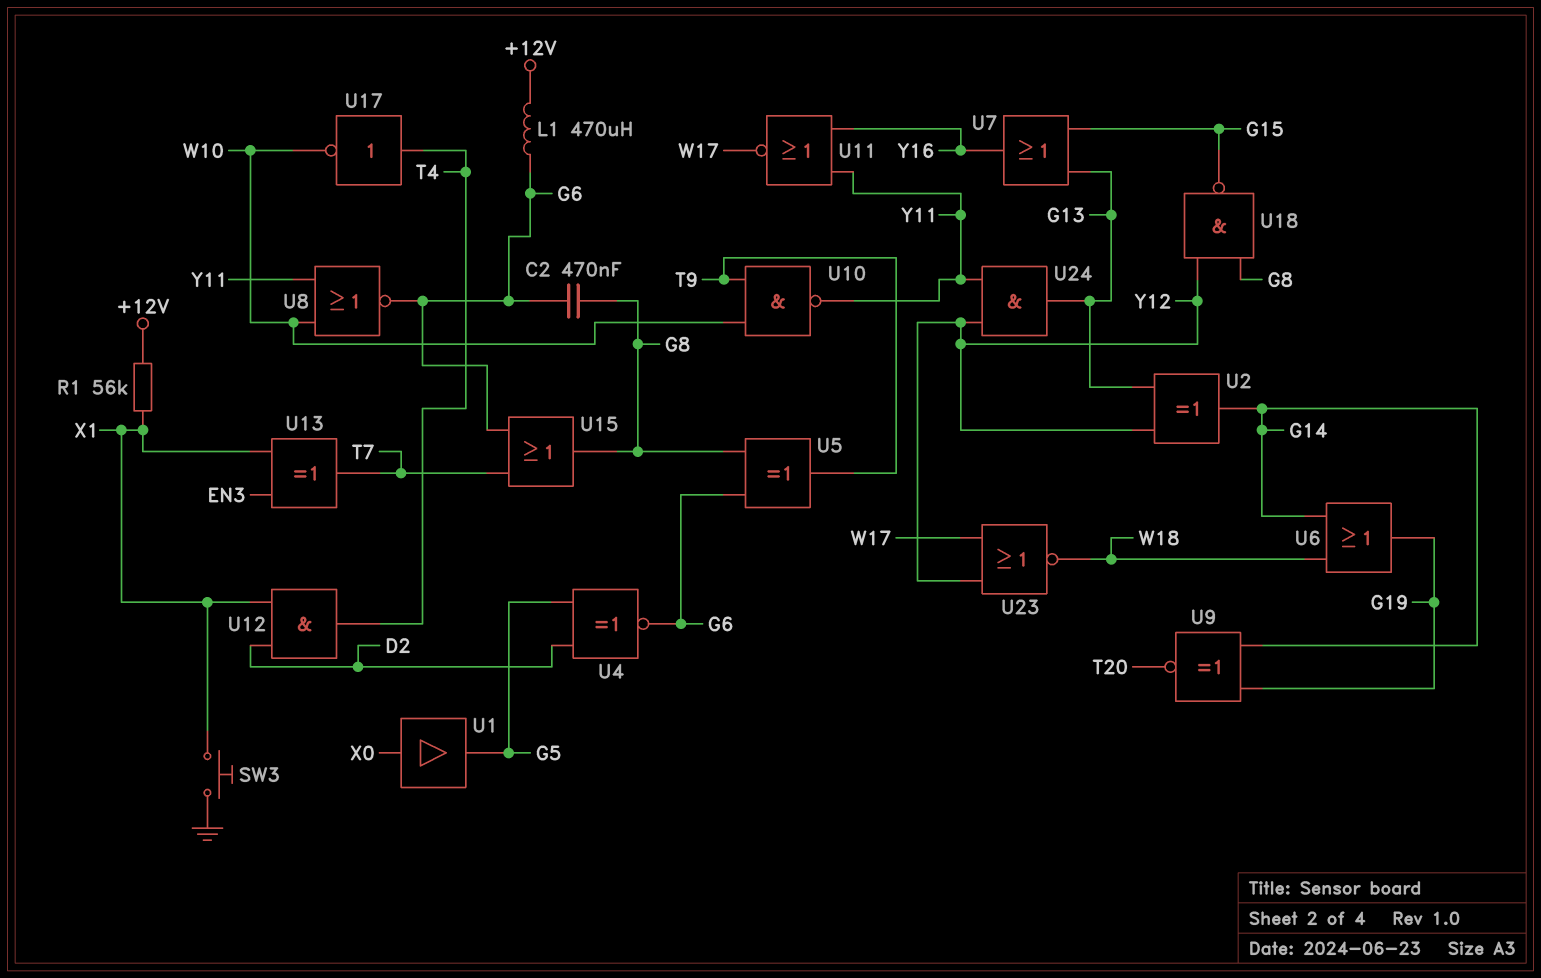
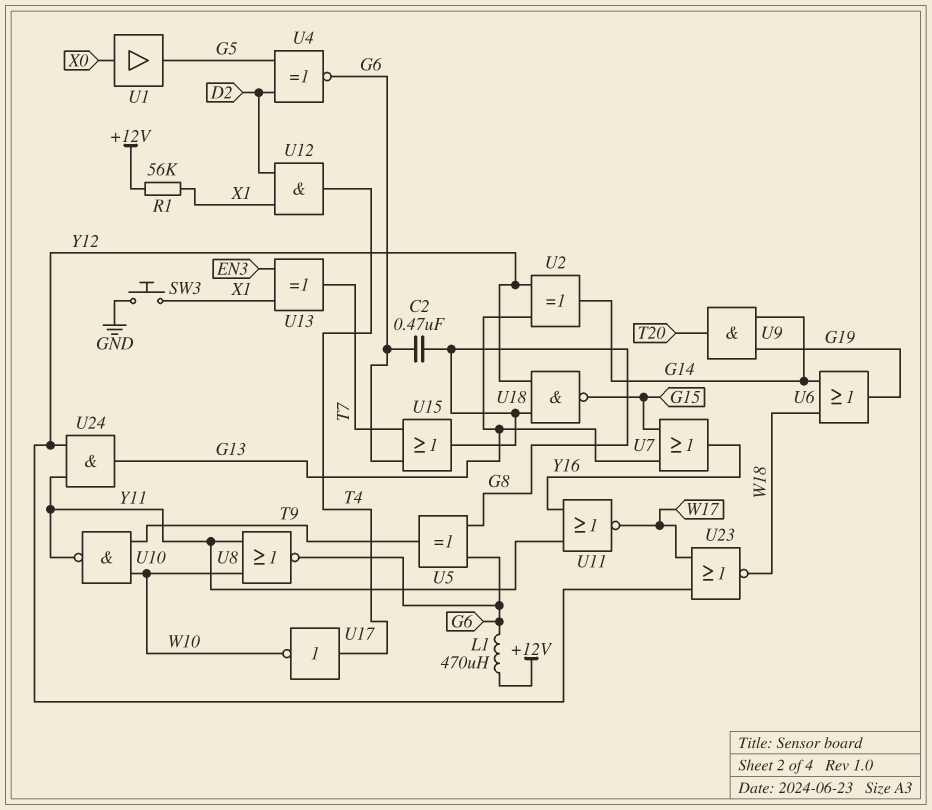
U9: XNOR (in G14, in G19, out T20) -> AND (in G14, in G19, out T20)

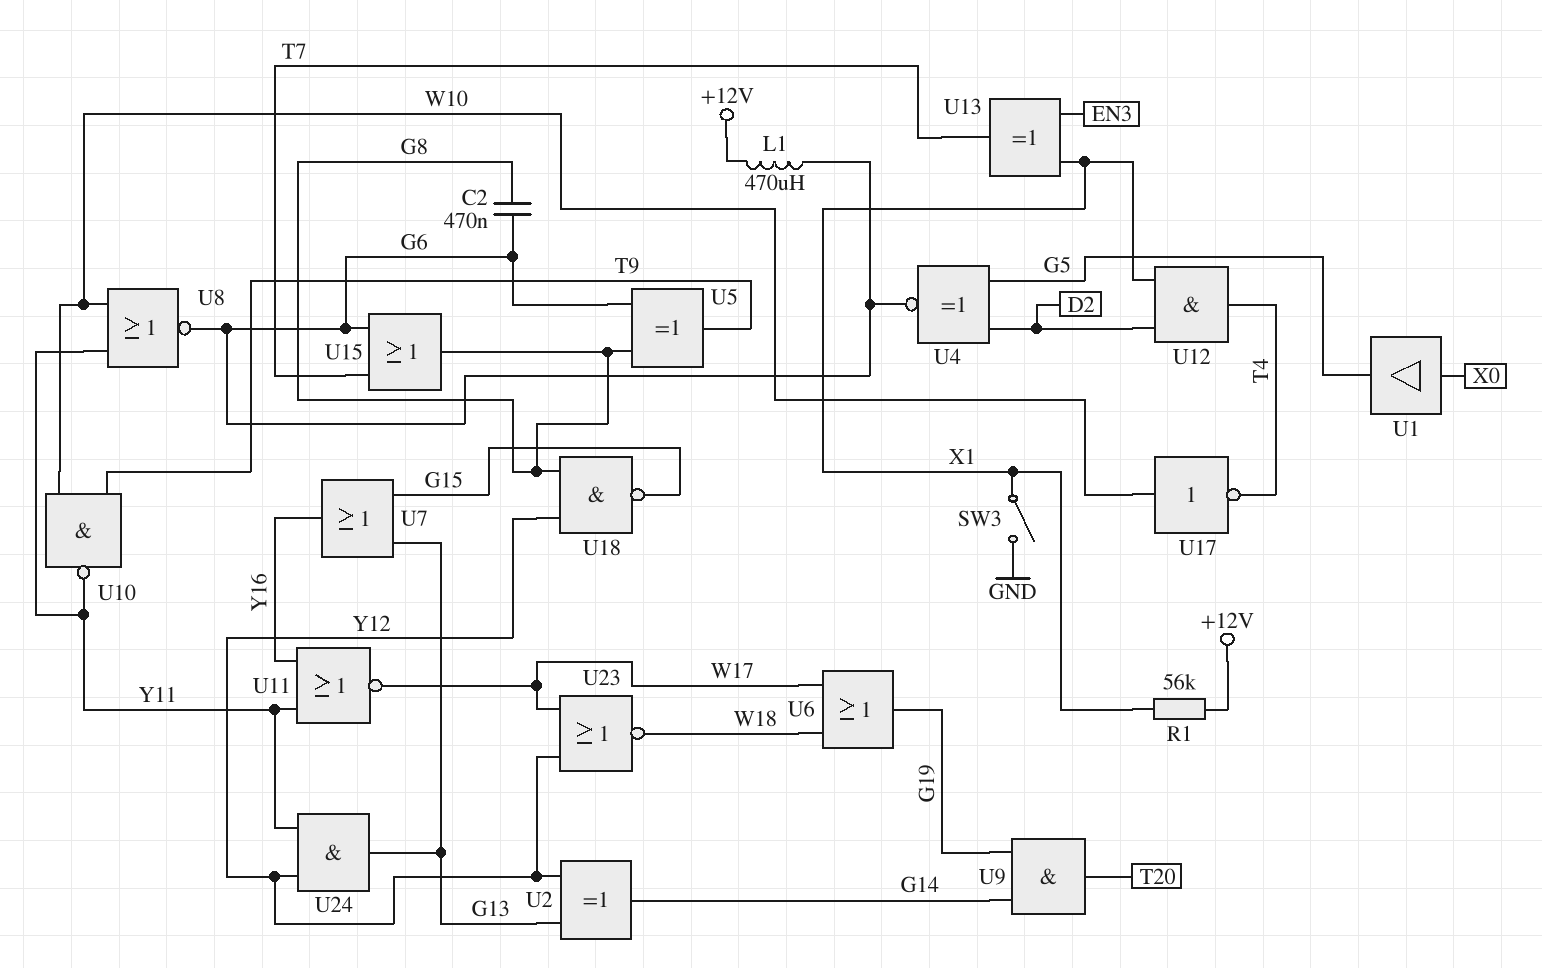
SW3: button (GND, X1) -> switch (GND, X1)
U6: OR (in G14, in W18, out G19) -> OR (in W17, in W18, out G19)
U17: NOT (in T4, out W10) -> NOT (in W10, out T4)

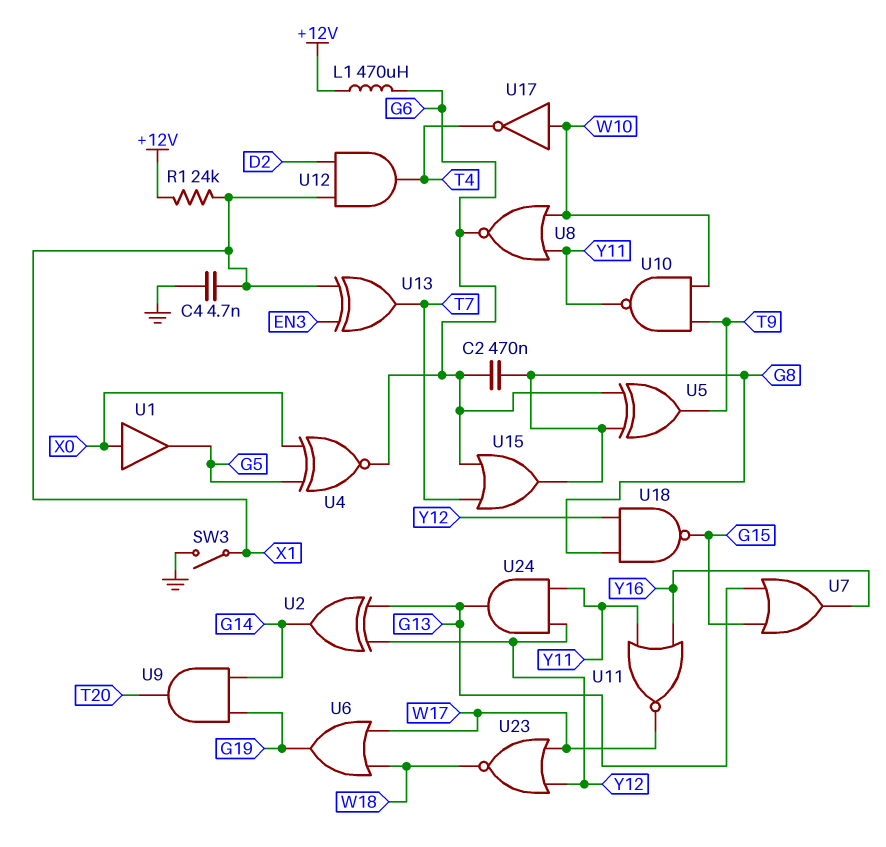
C4: none -> 4.7nF (GND, X1)
R1: 56k (+12V, X1) -> 24k (+12V, X1)
U4: XNOR (in D2, in G5, out G6) -> XNOR (in G5, in X0, out G6)

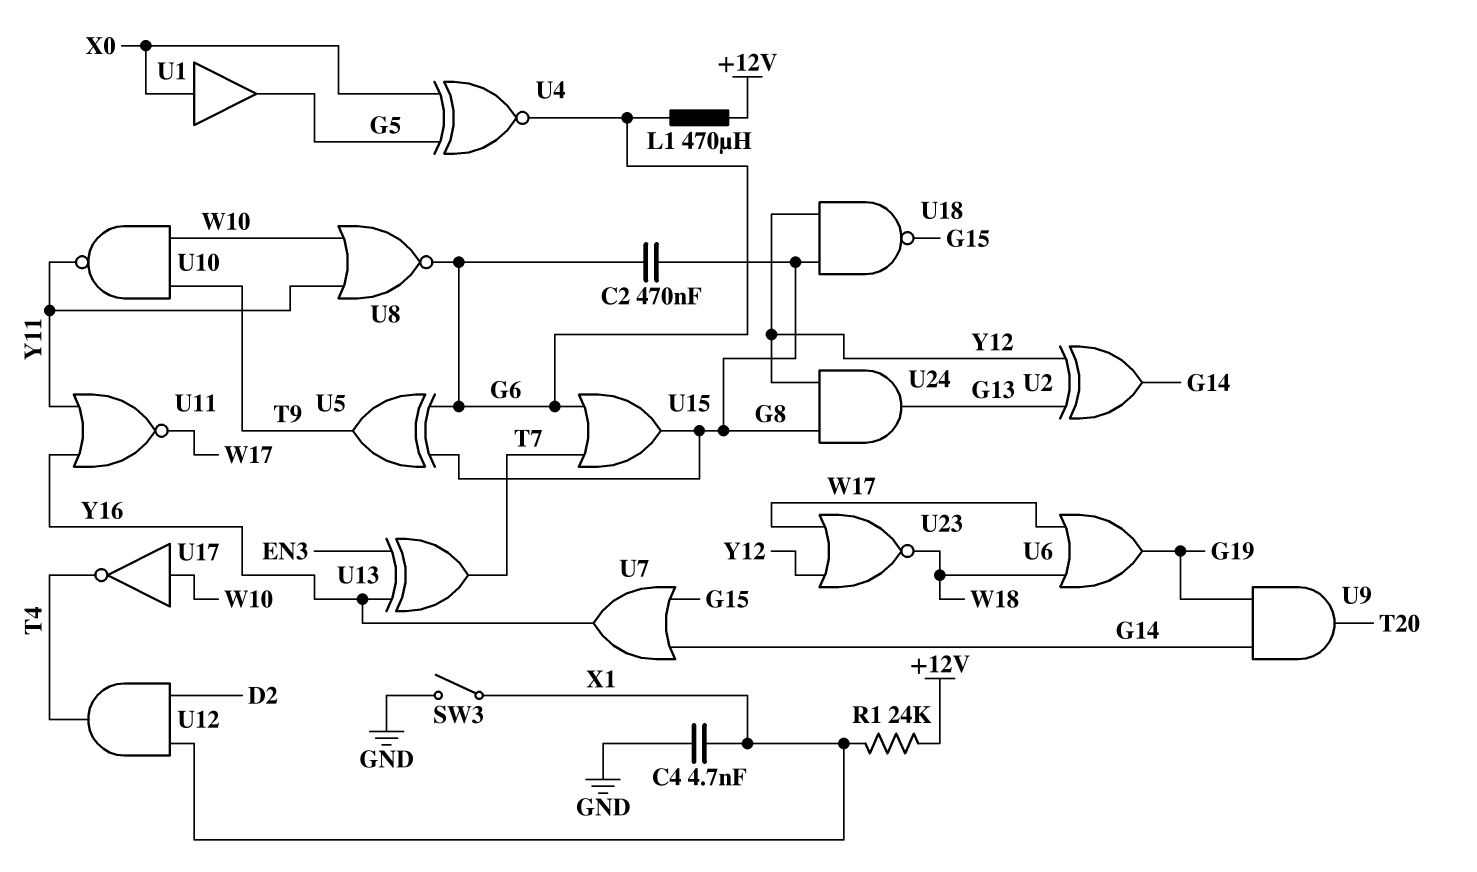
U7: OR (in G13, in G15, out Y16) -> OR (in G14, in G15, out Y16)
U13: XOR (in EN3, in X1, out T7) -> XOR (in EN3, in Y16, out T7)
U24: AND (in Y11, in Y12, out G13) -> AND (in G8, in Y12, out G13)

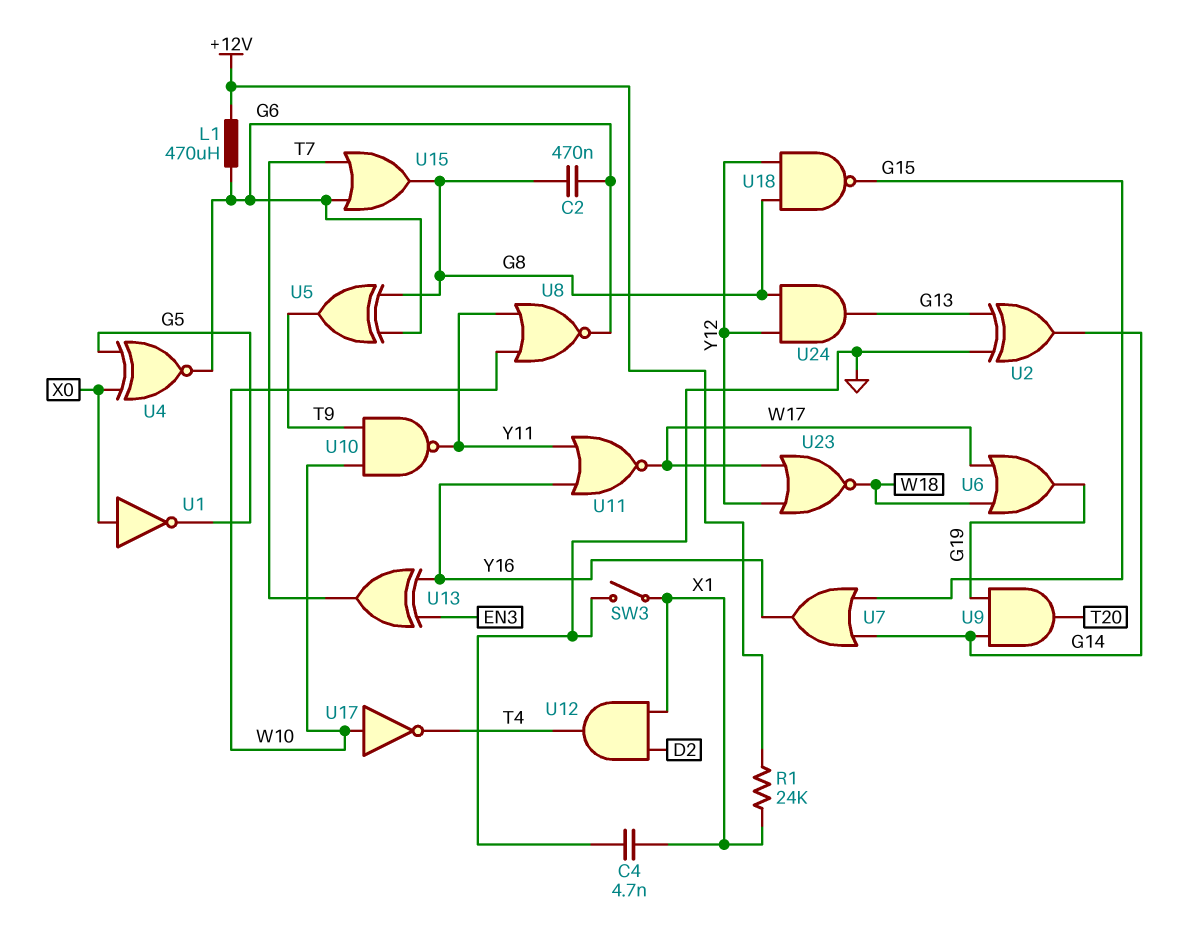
U1: buffer (in X0, out G5) -> NOT (in X0, out G5)
U2: XOR (in G13, in Y12, out G14) -> XOR (in G13, in GND, out G14)

